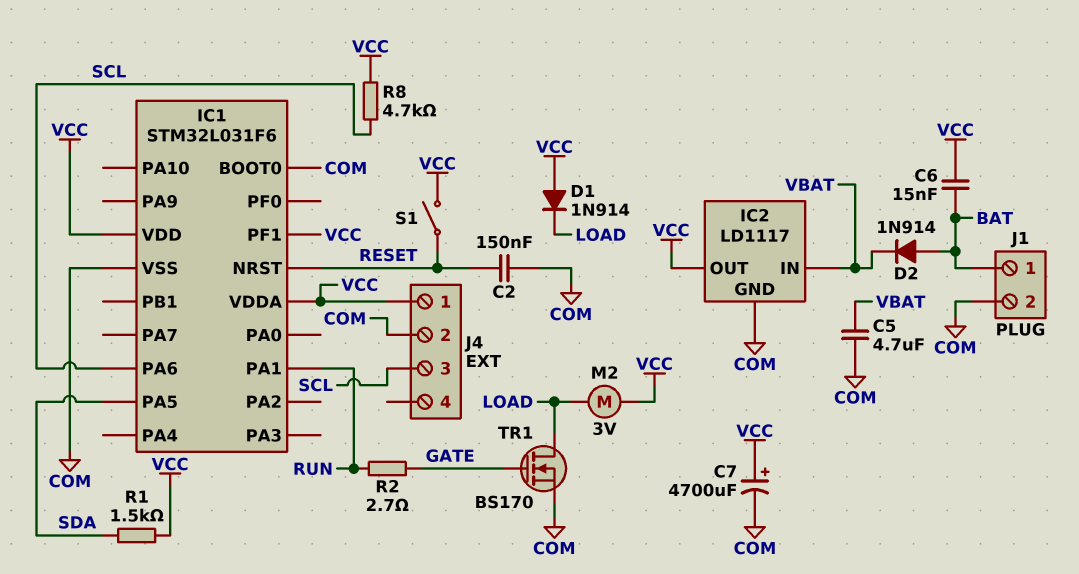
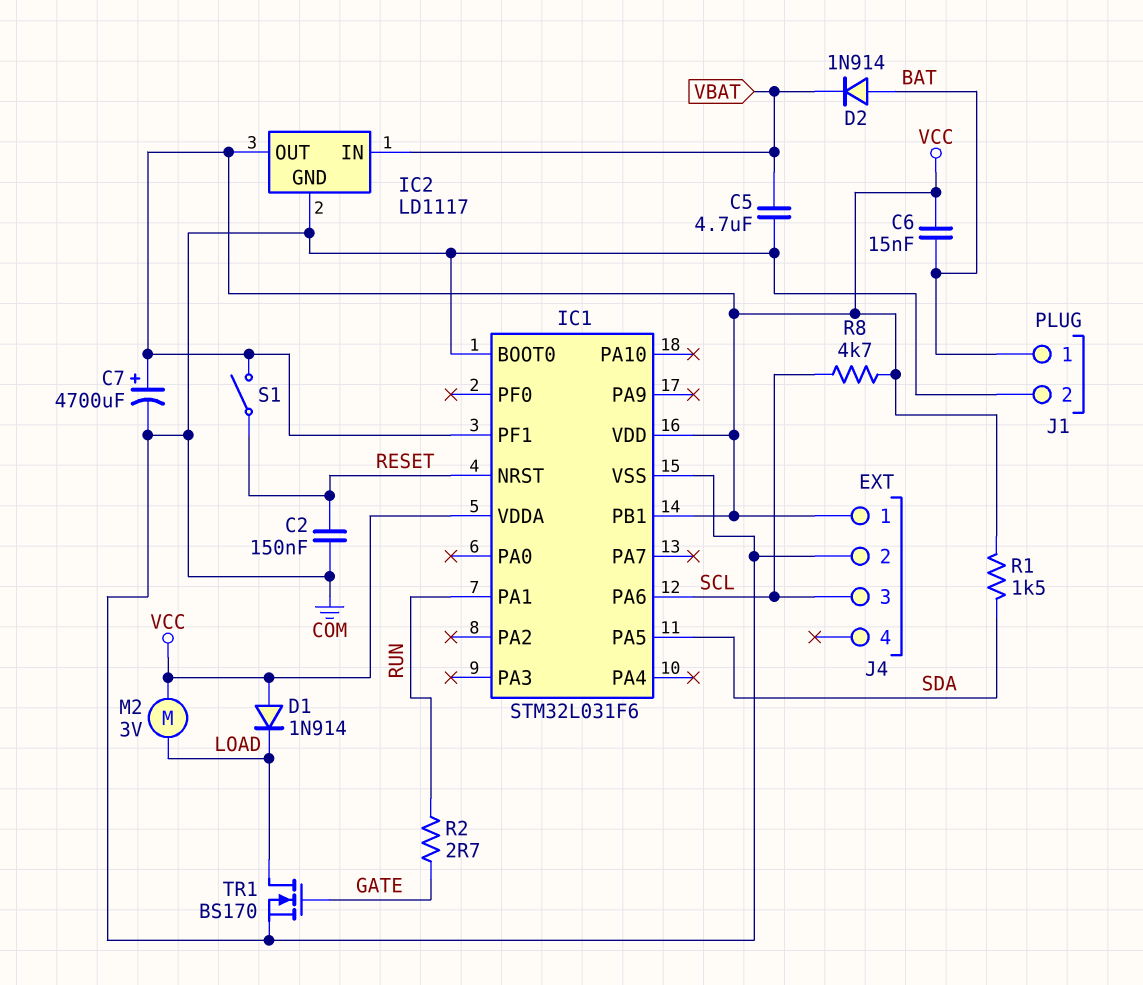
IC1 pin PB1: none -> VCC

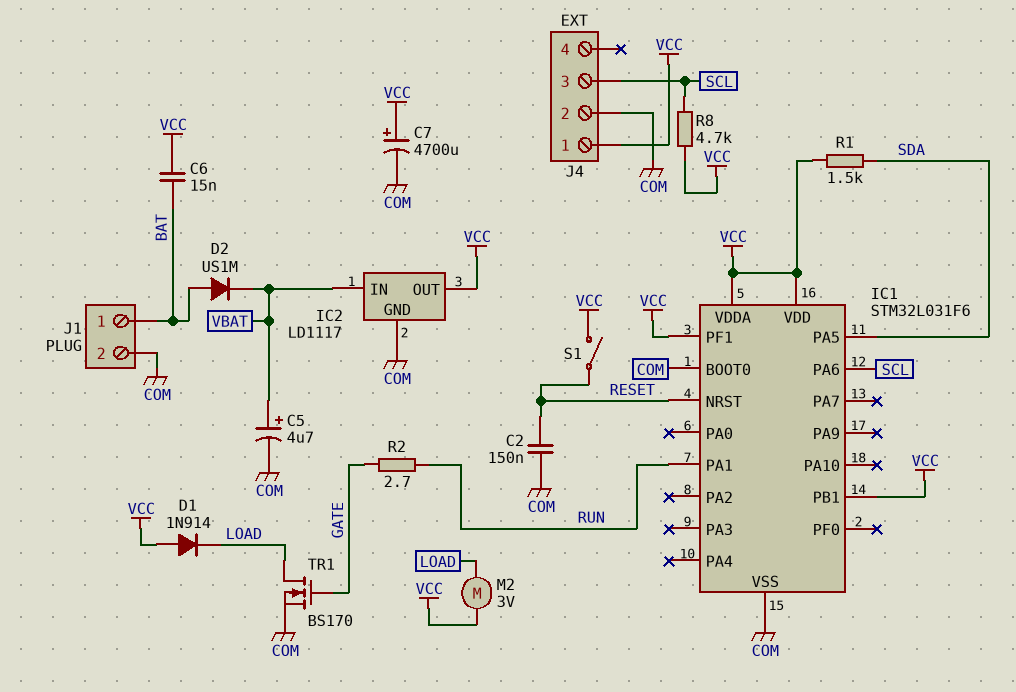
C5: 4.7uF (COM, VBAT) -> 4.7uF (plus VBAT, minus COM)
D2: diode 1N914 (A BAT, K VBAT) -> diode US1M (A BAT, K VBAT)

